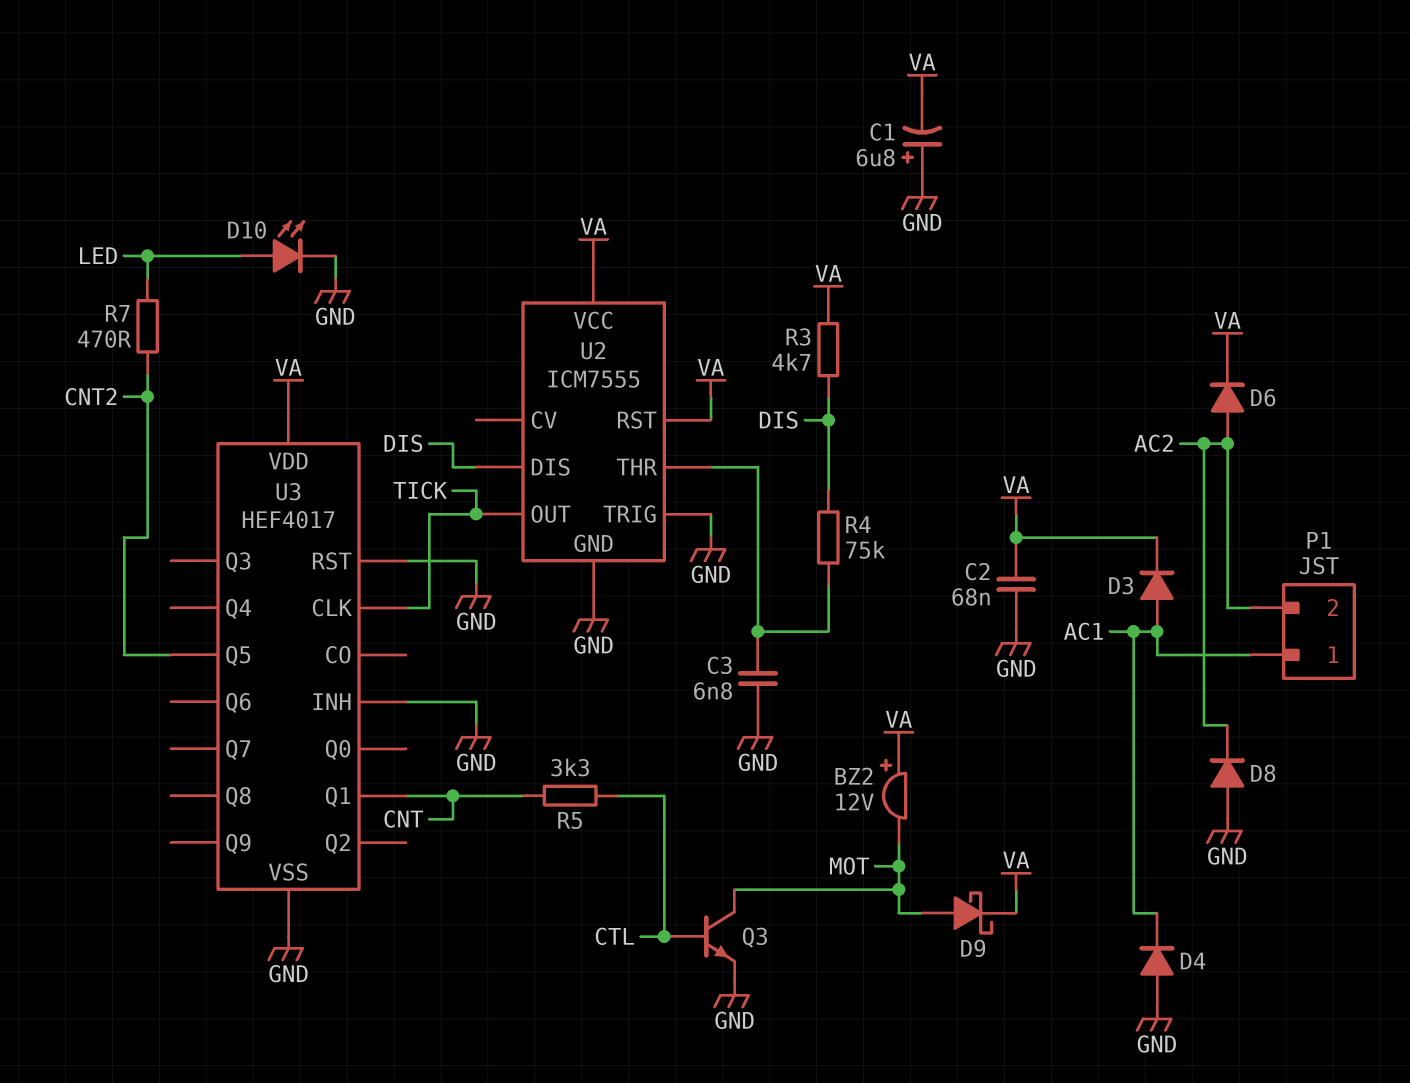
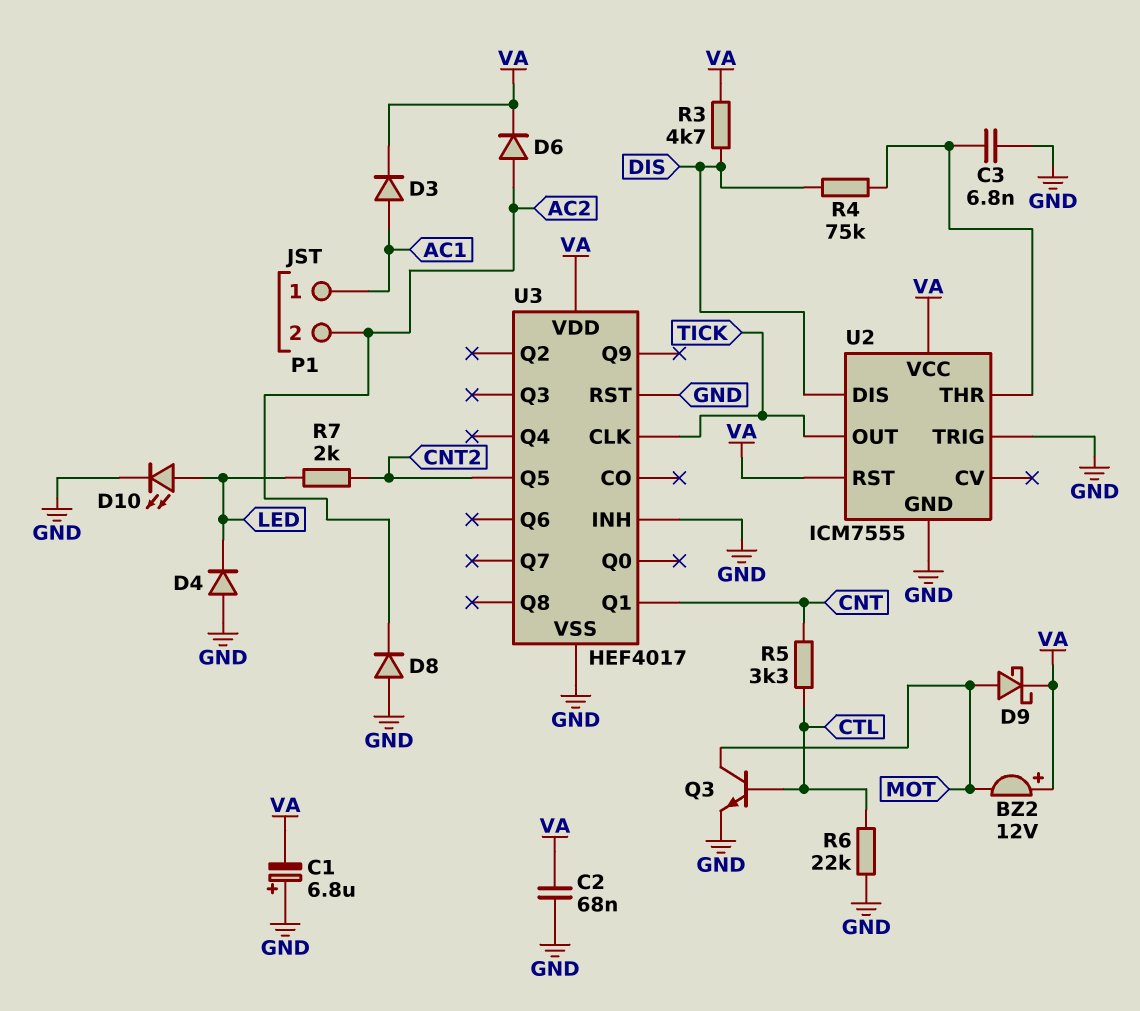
D4: diode (A GND, K AC1) -> diode (A GND, K LED)
R6: none -> 22k (CTL, GND)
R7: 470 (CNT2, LED) -> 2k (CNT2, LED)

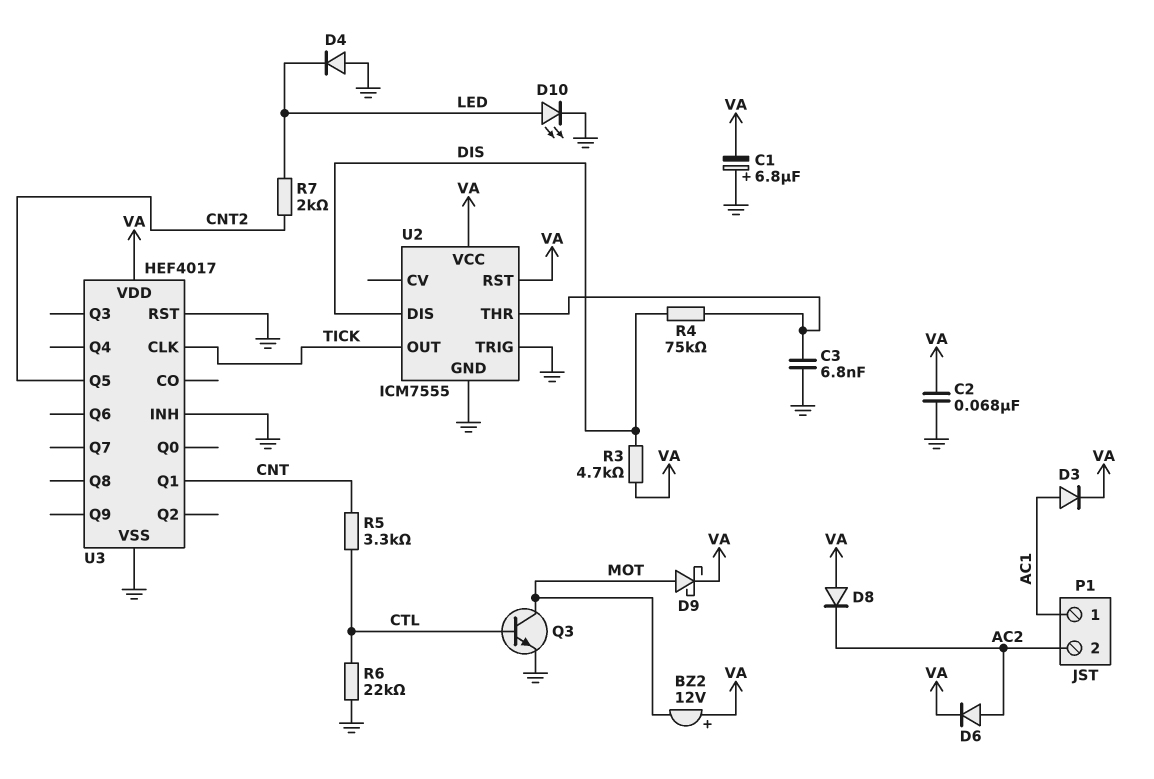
D8: diode (A GND, K AC2) -> diode (A VA, K AC2)

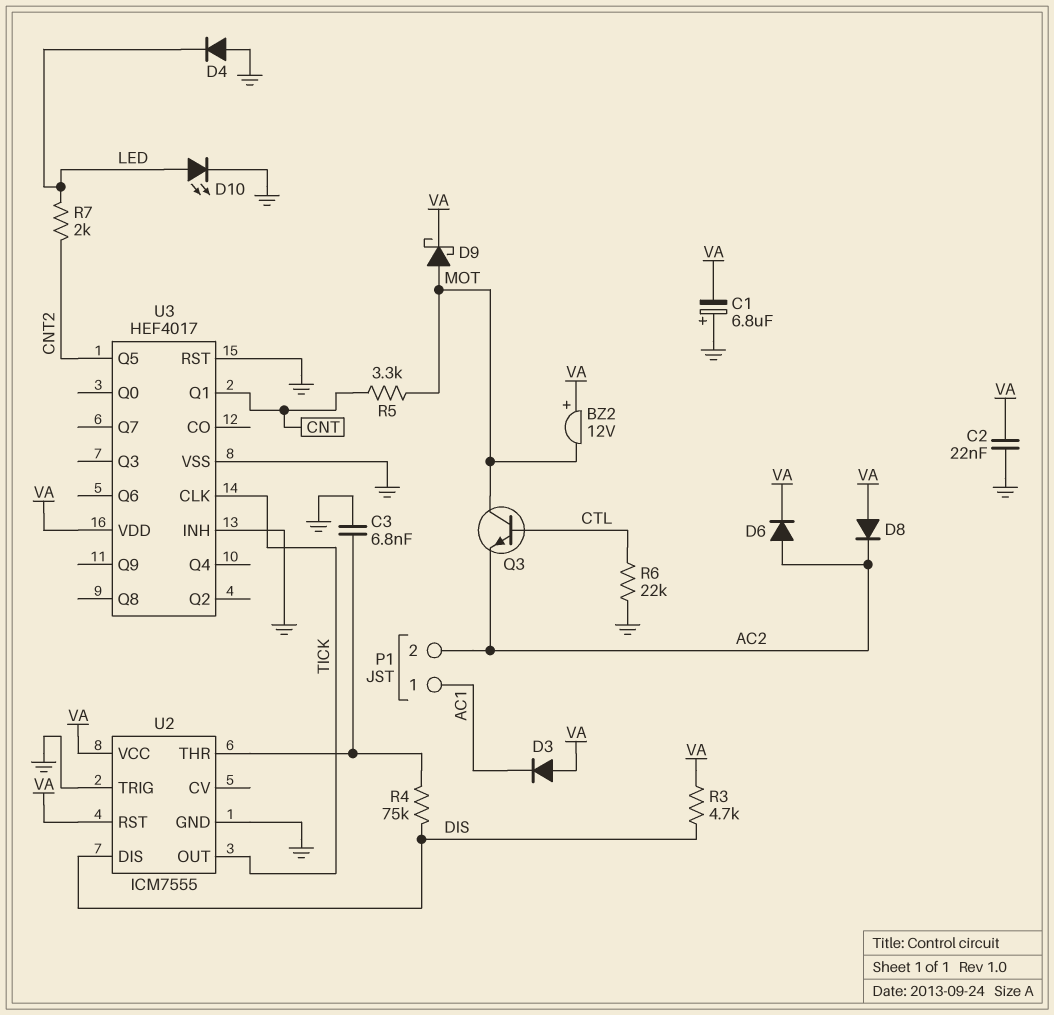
C2: 68nF (GND, VA) -> 22nF (GND, VA)
D3: diode (A AC1, K VA) -> diode (A VA, K AC1)
Q3: NPN (B CTL, C MOT, E GND) -> NPN (B CTL, C MOT, E AC2)
R5: 3.3k (CNT, CTL) -> 3.3k (CNT, MOT)

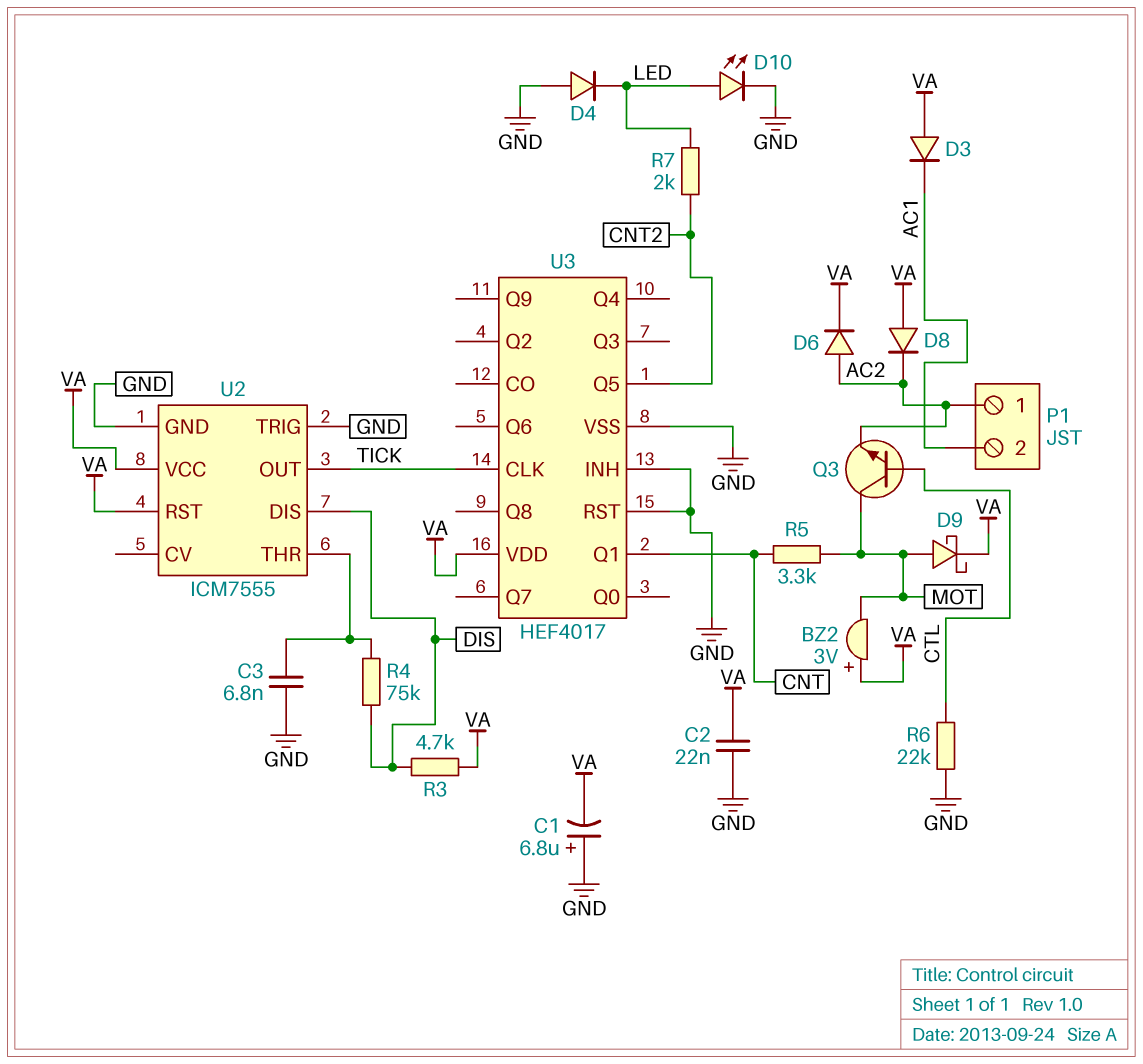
BZ2: buzzer 12V (plus VA, minus MOT) -> buzzer 3V (plus VA, minus MOT)
P1 pin 1: AC1 -> AC2
P1 pin 2: AC2 -> AC1

